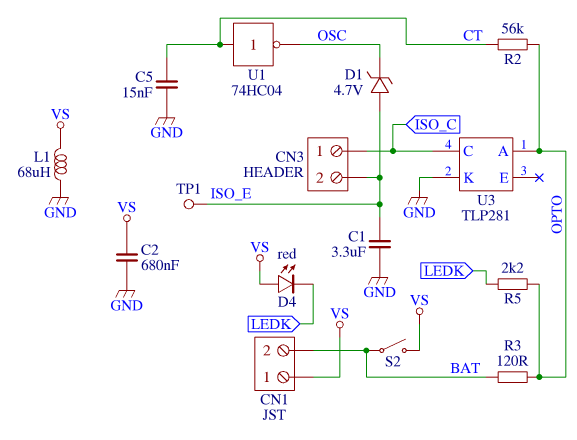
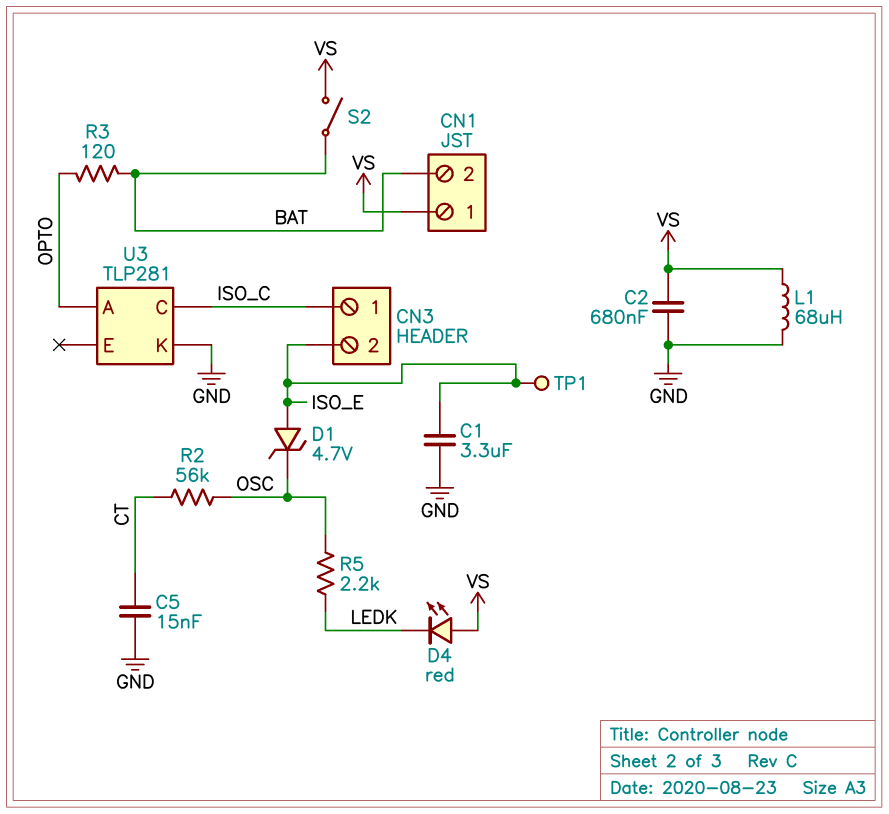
R2: 56k (CT, OPTO) -> 56k (CT, OSC)
R5: 2.2k (LEDK, OPTO) -> 2.2k (LEDK, OSC)
U1: NOT 74HC04 (in CT, out OSC) -> none

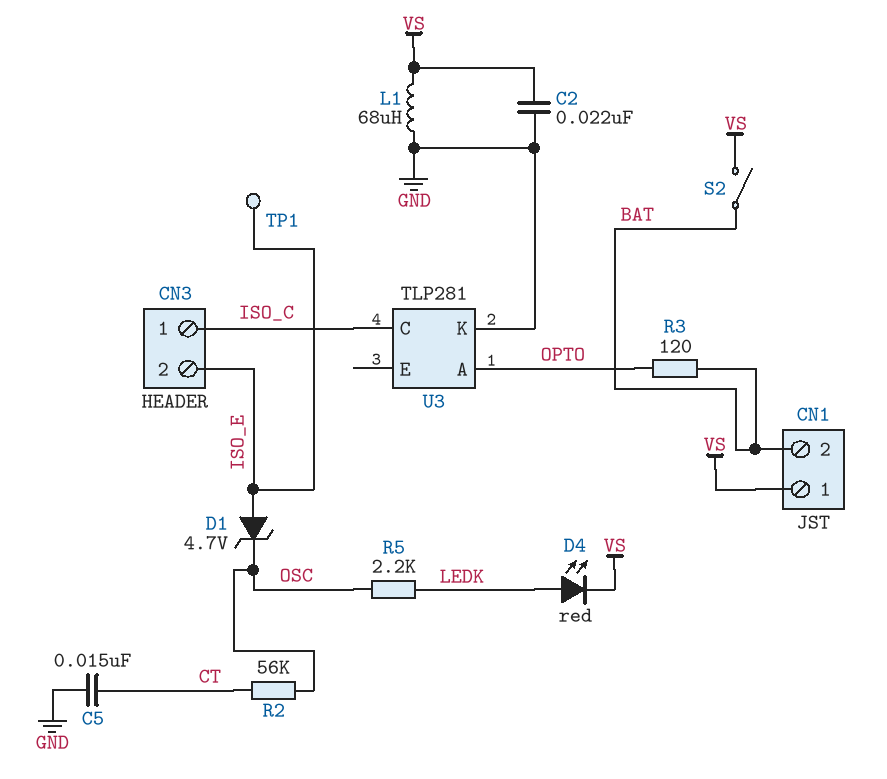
C1: 3.3uF (GND, ISO_E) -> none
C2: 680nF (GND, VS) -> 22nF (GND, VS)
D4: LED red (A VS, K LEDK) -> LED red (A LEDK, K VS)

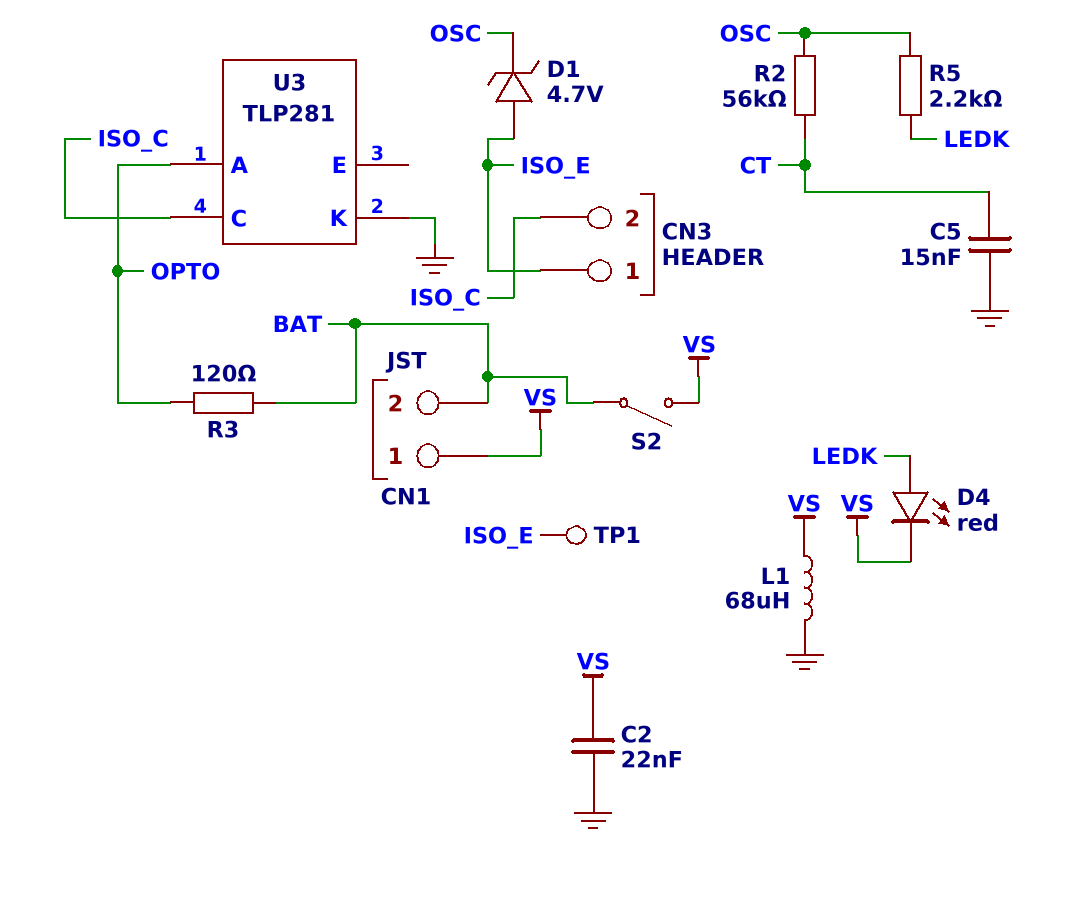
CN3 pin 1: ISO_C -> ISO_E
CN3 pin 2: ISO_E -> ISO_C

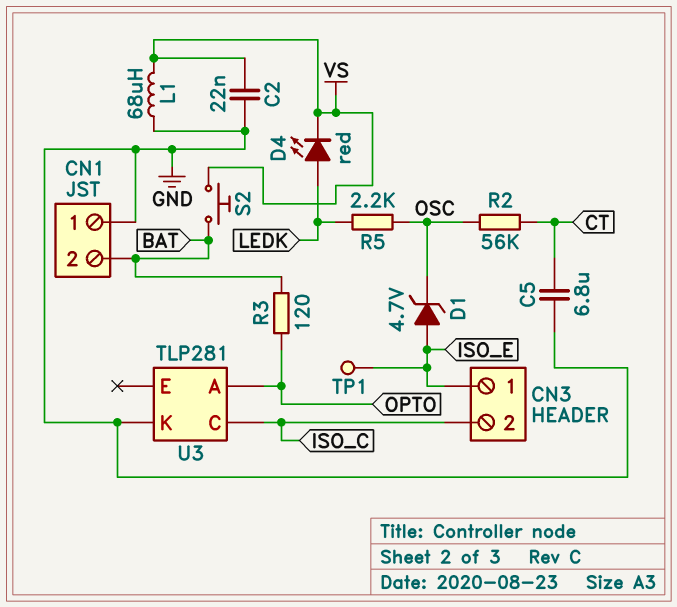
C5: 15nF (CT, GND) -> 6.8uF (CT, GND)
CN1 pin 1: VS -> GND
S2: switch (BAT, VS) -> button (BAT, VS)

